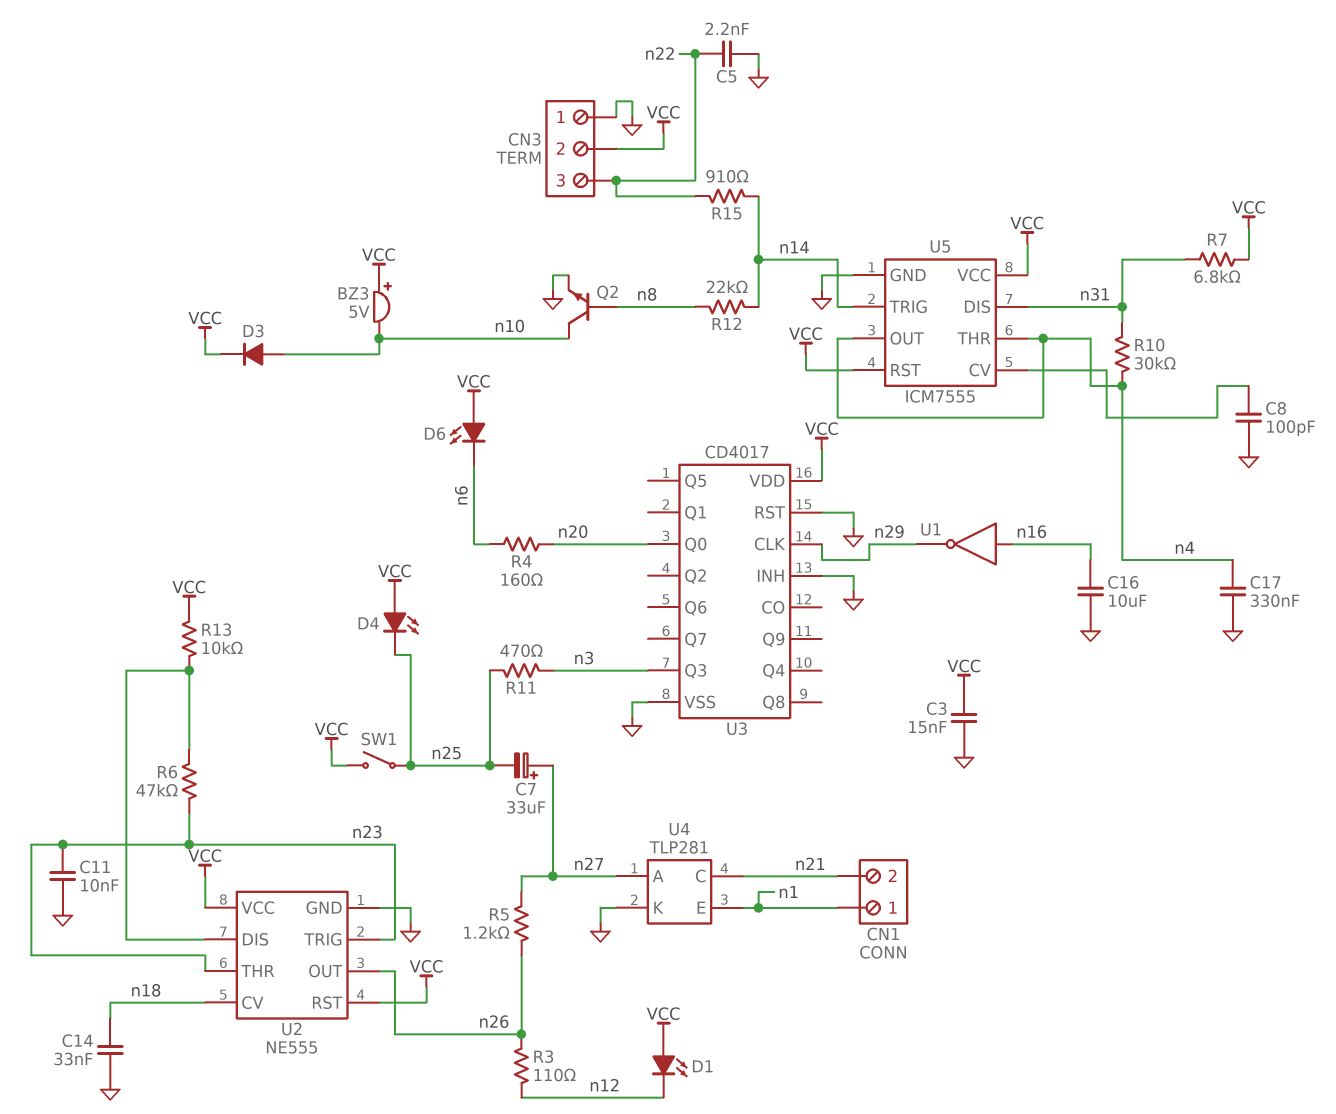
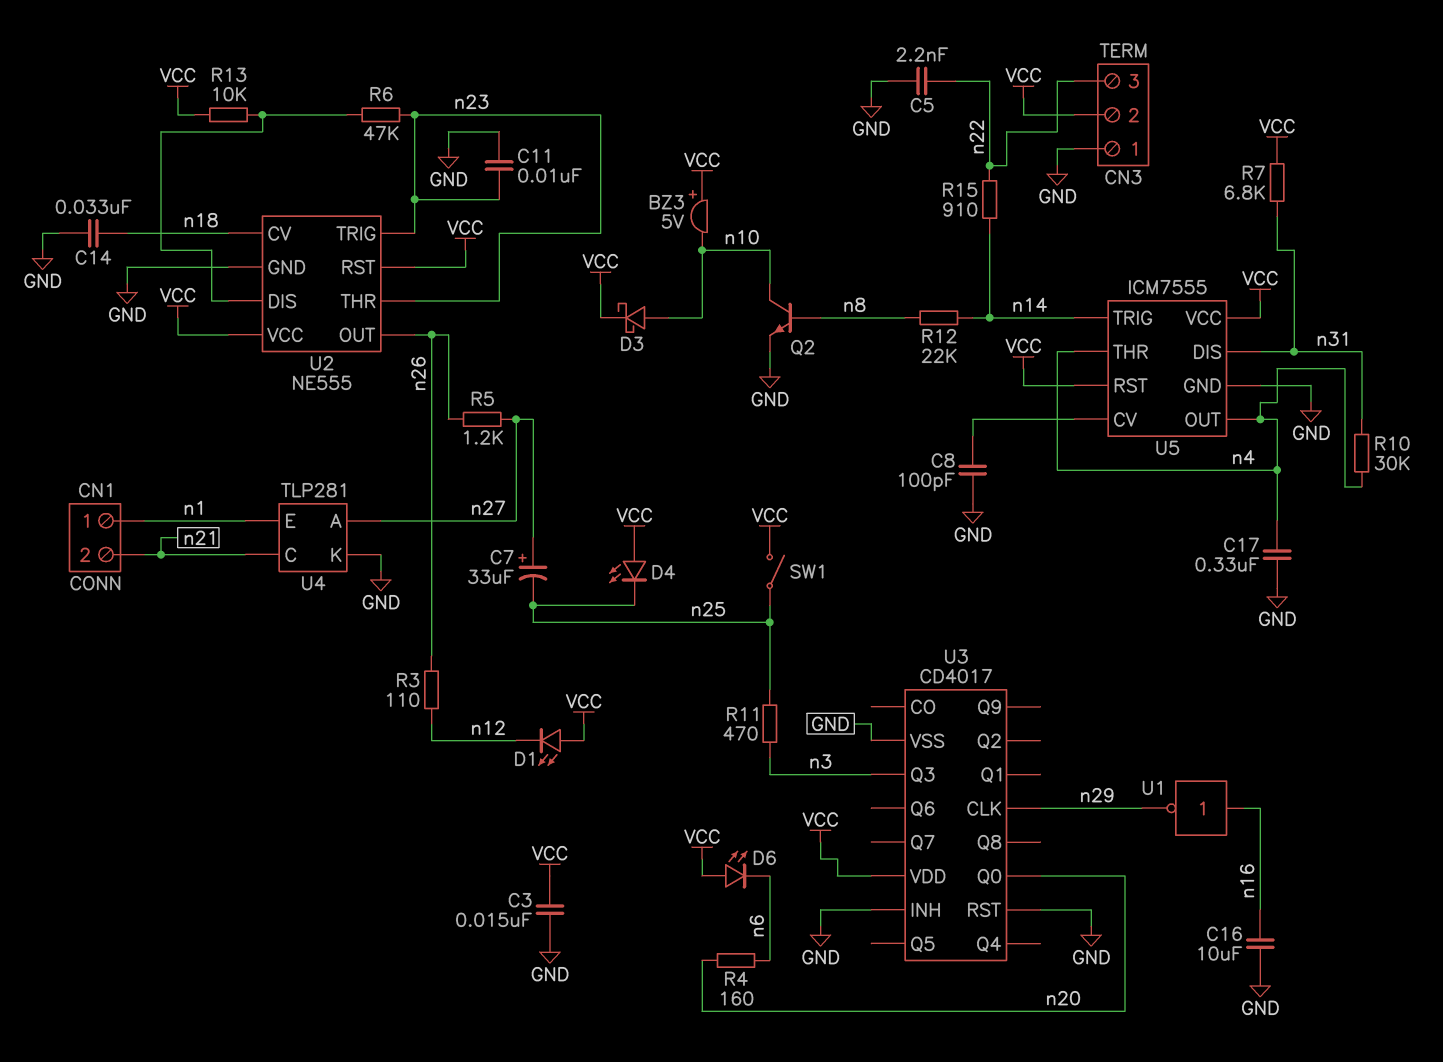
D3: diode (A n10, K VCC) -> schottky (A n10, K VCC)

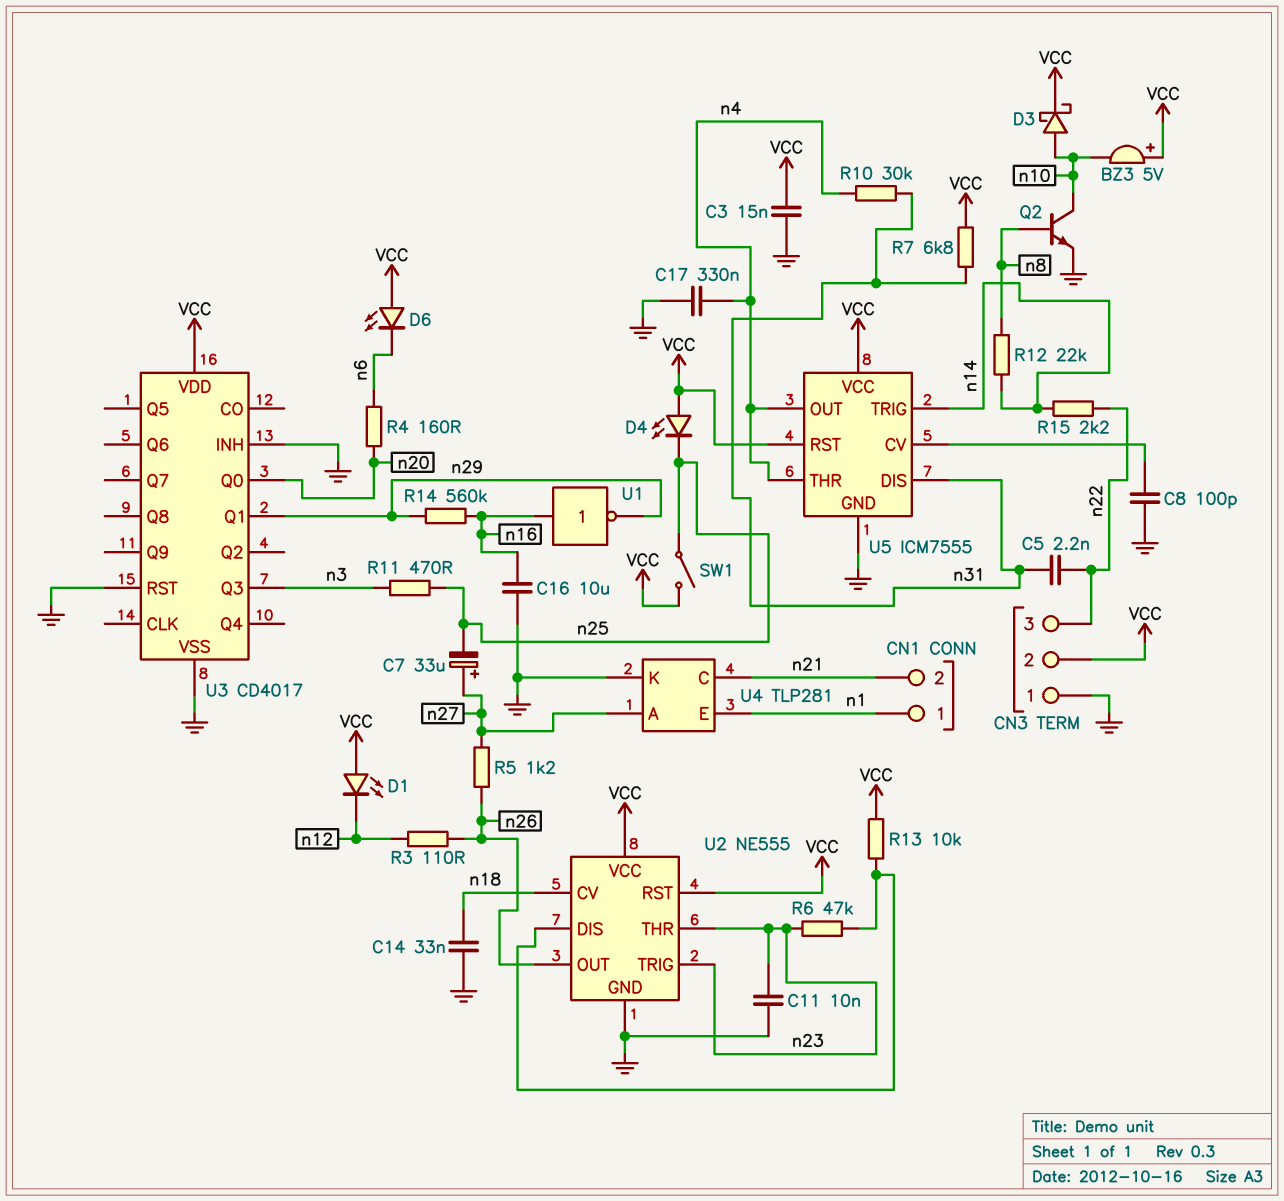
C5: 2.2nF (GND, n22) -> 2.2nF (n22, n31)
R14: none -> 560k (n16, n29)
R15: 910 (n14, n22) -> 2.2k (n14, n22)
U3 pin CLK: n29 -> none
U3 pin Q1: none -> n29

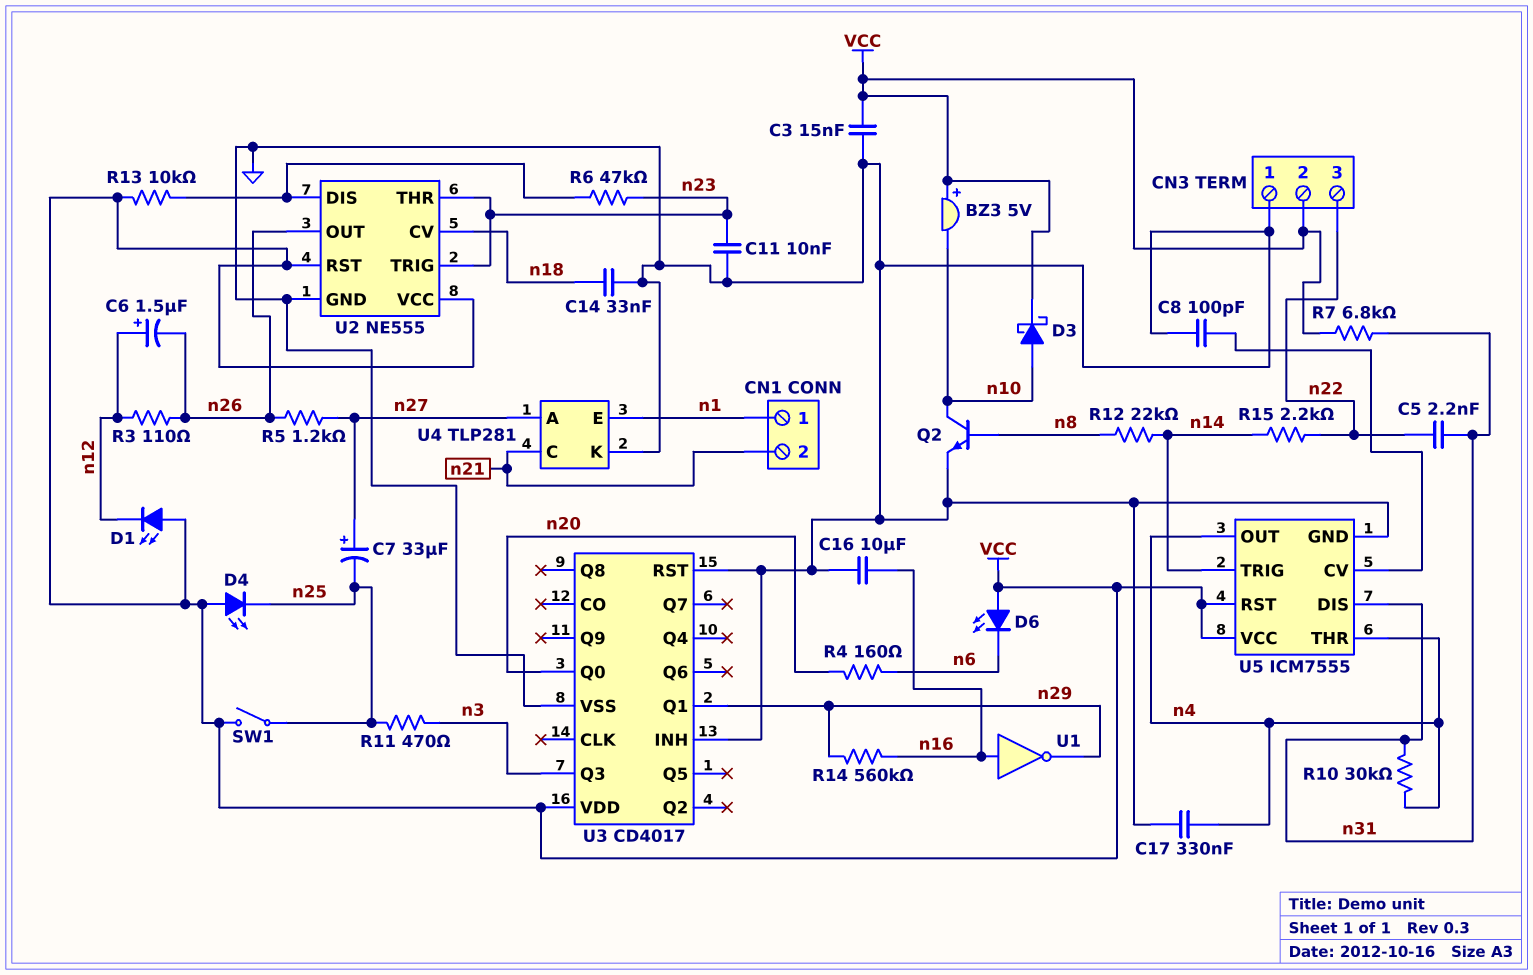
C6: none -> 1.5uF (plus n12, minus n26)

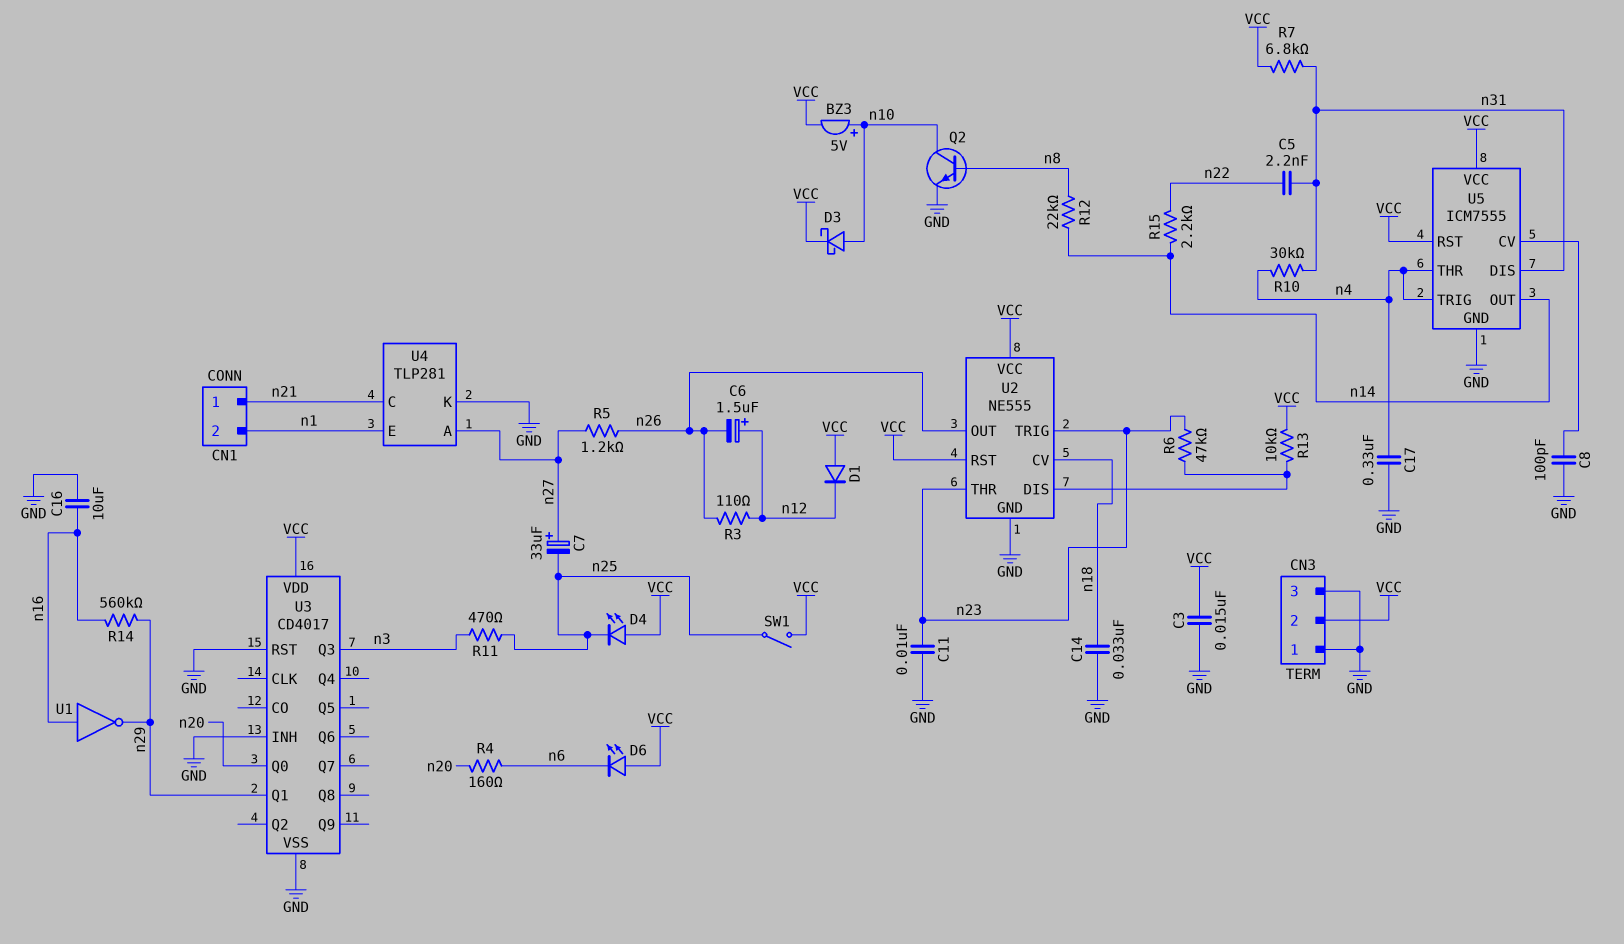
BZ3: buzzer 5V (plus VCC, minus n10) -> buzzer 5V (plus n10, minus VCC)
CN1 pin 1: n1 -> n21
CN1 pin 2: n21 -> n1
CN3 pin 3: n22 -> GND
D1: LED (A VCC, K n12) -> diode (A VCC, K n12)
U5 pin OUT: n4 -> n14
U5 pin TRIG: n14 -> n4

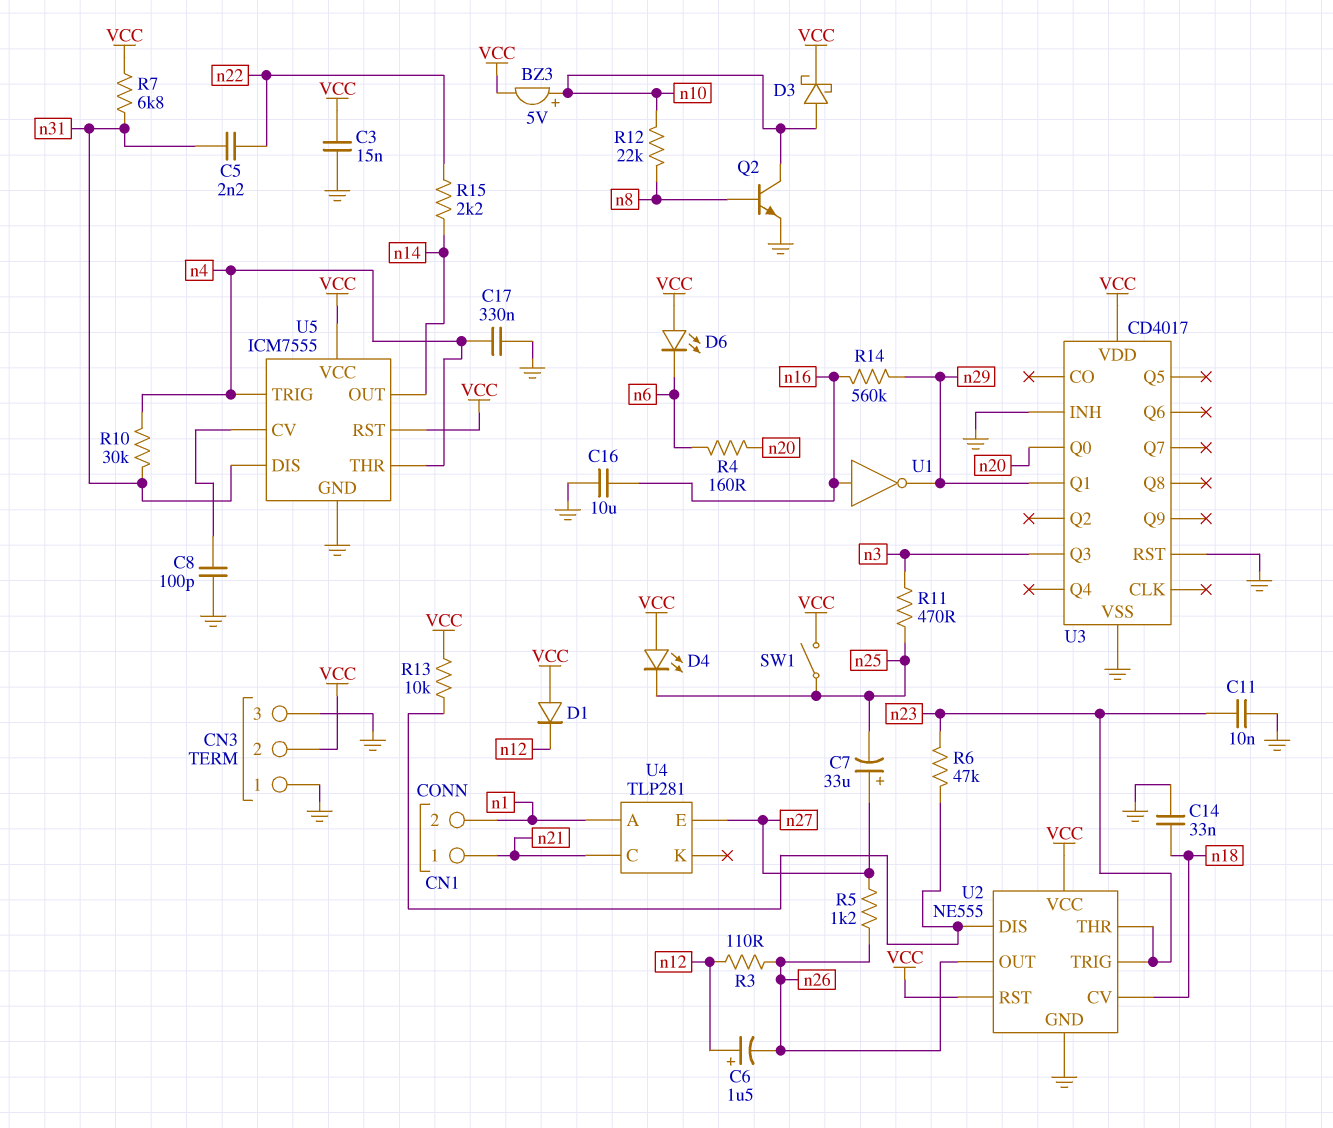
R12: 22k (n8, n14) -> 22k (n8, n10)
U4 pin A: n27 -> n1
U4 pin E: n1 -> n27
U4 pin K: GND -> none

